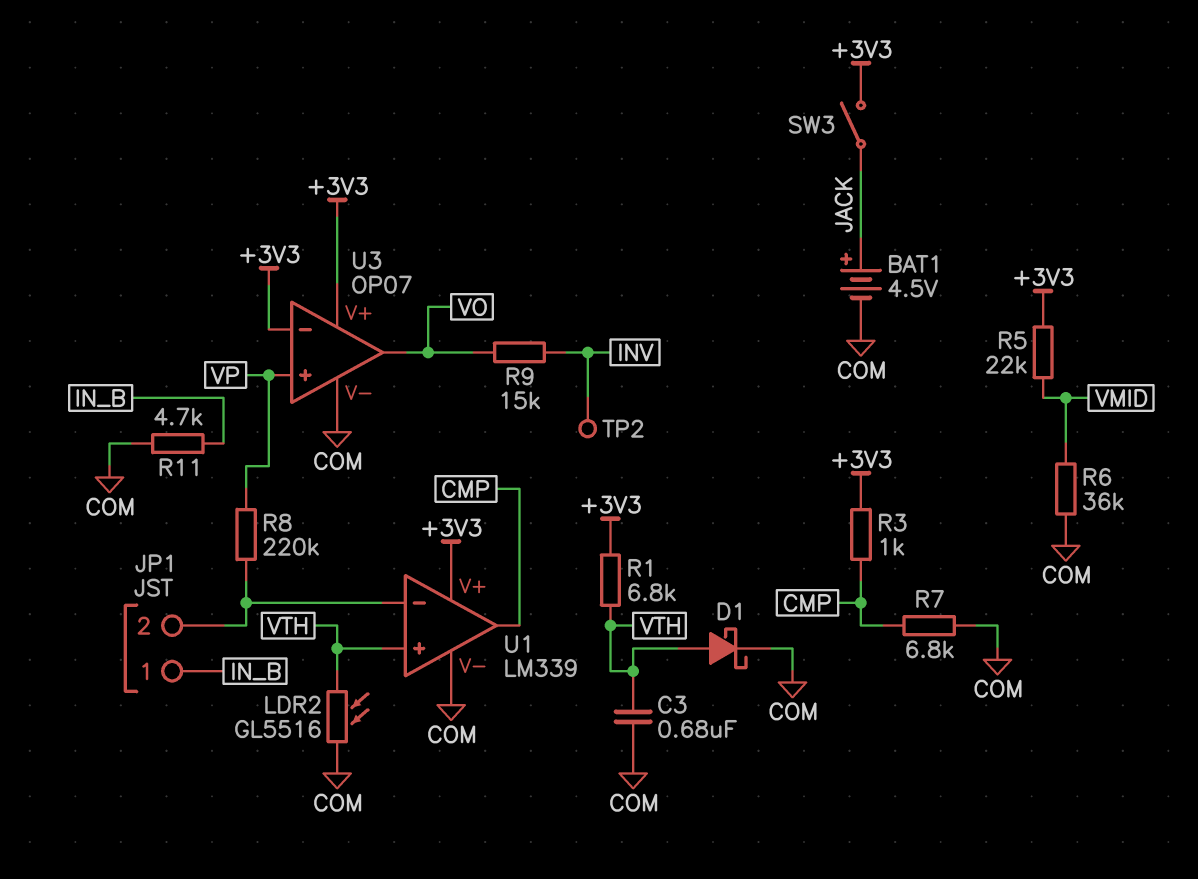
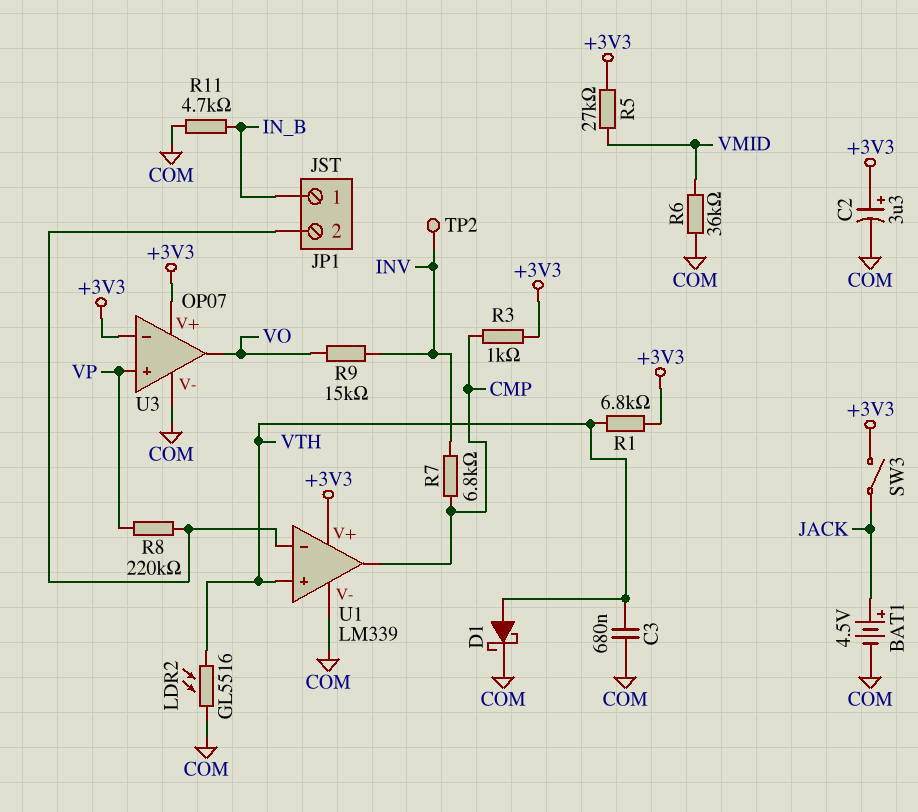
C2: none -> 3.3uF (plus +3V3, minus COM)
R5: 22k (+3V3, VMID) -> 27k (+3V3, VMID)
R7: 6.8k (CMP, COM) -> 6.8k (CMP, INV)

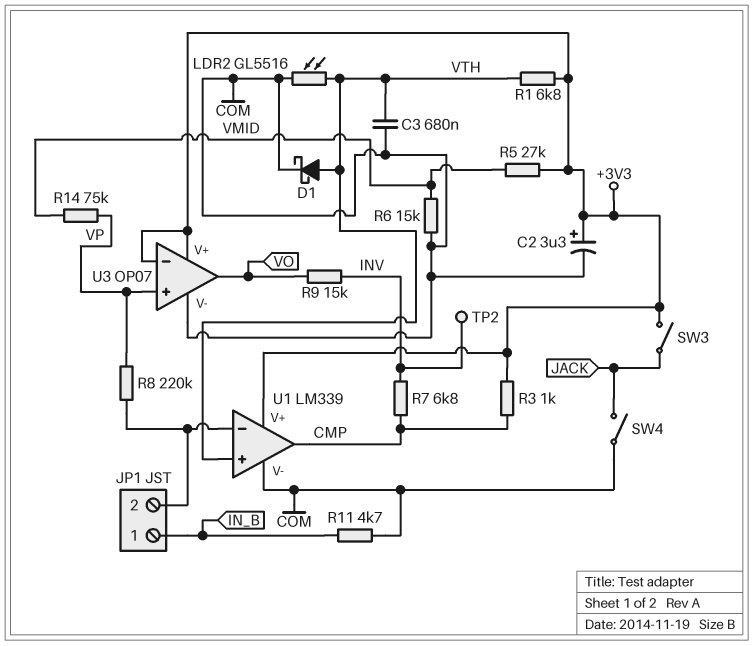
BAT1: 4.5V (plus JACK, minus COM) -> none
R6: 36k (COM, VMID) -> 15k (COM, VMID)
R14: none -> 75k (VMID, VP)
SW4: none -> switch (COM, JACK)

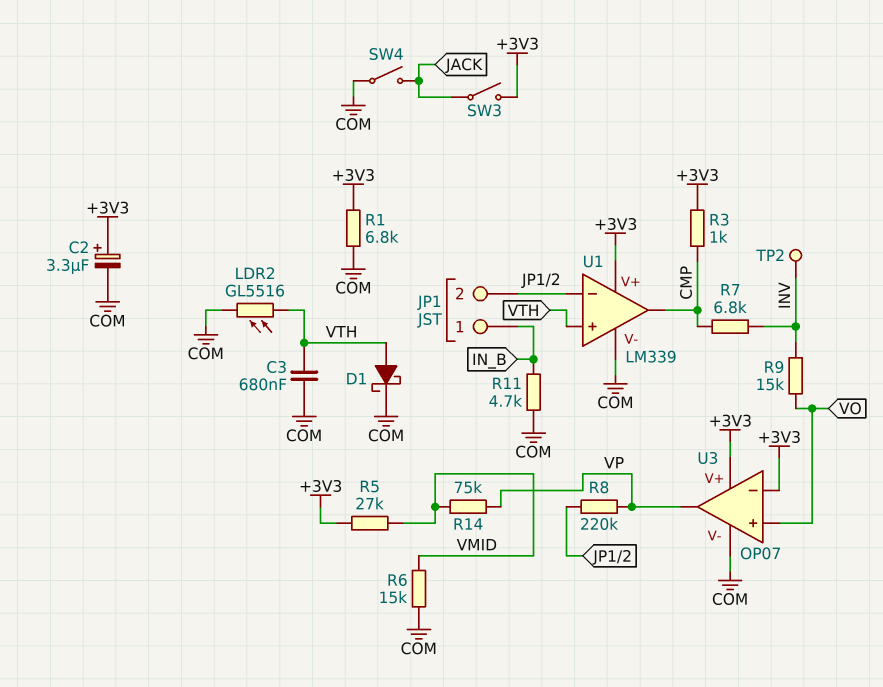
R1: 6.8k (+3V3, VTH) -> 6.8k (+3V3, COM)
U3 pin in+: VP -> VO
U3 pin out: VO -> VP

